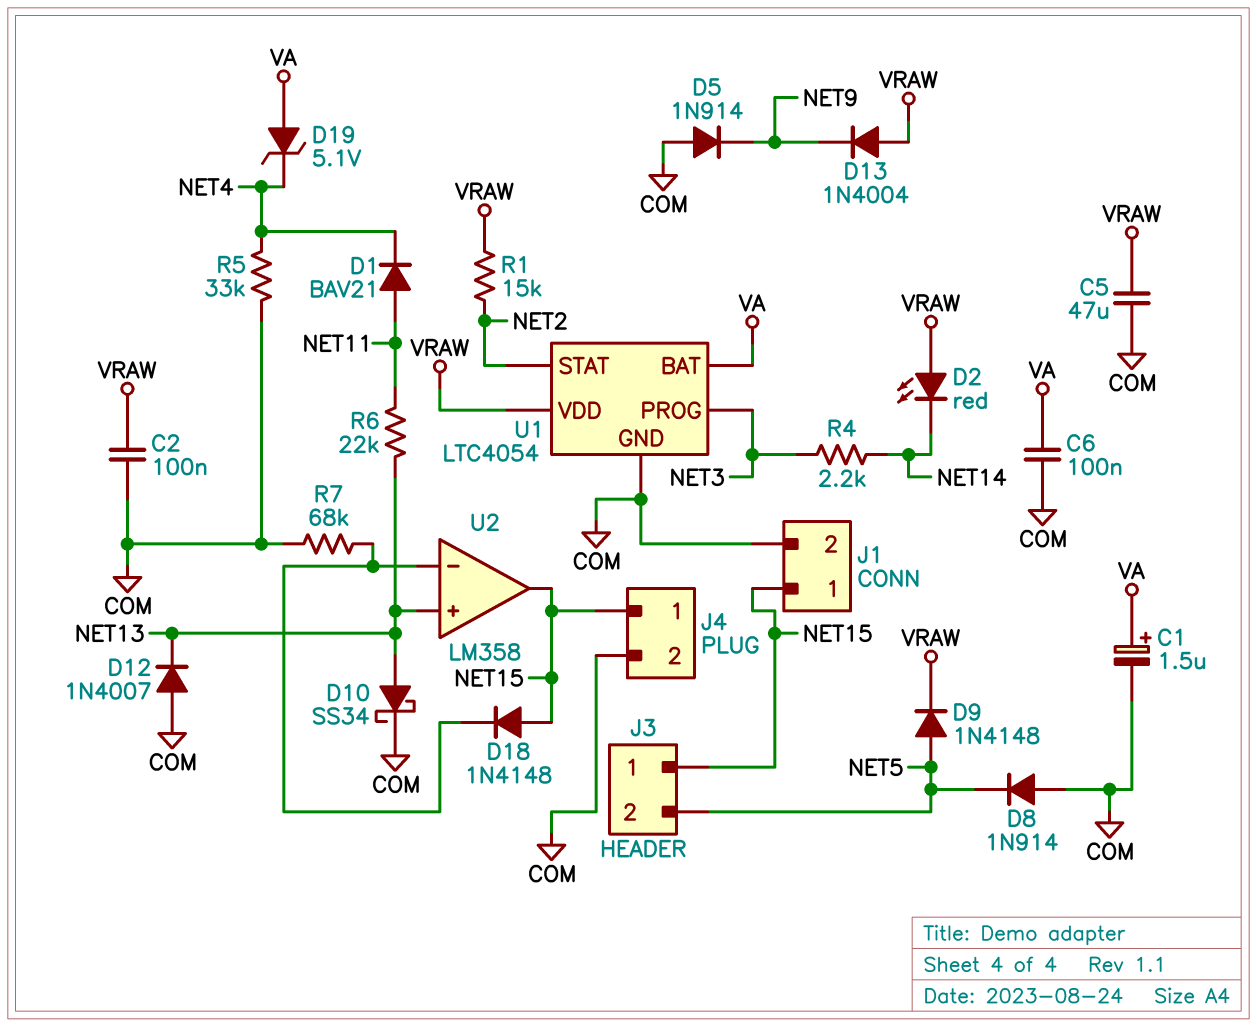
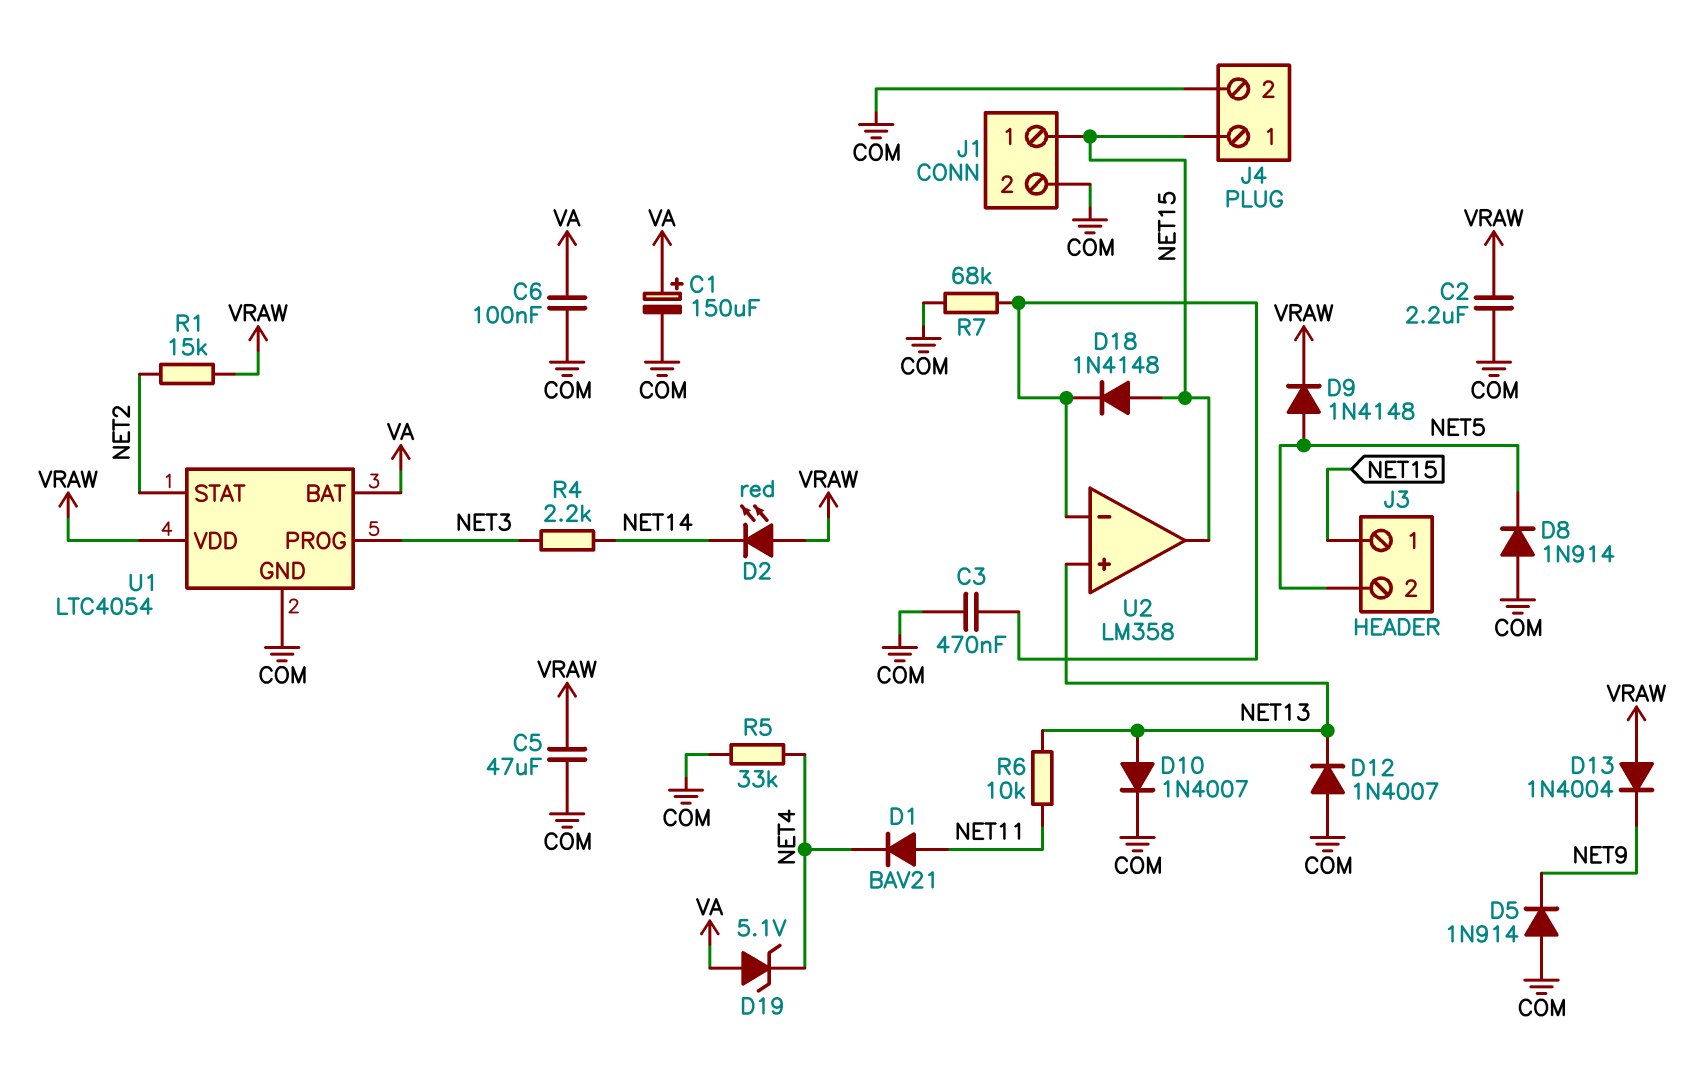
C1: 1.5uF (plus VA, minus COM) -> 150uF (plus VA, minus COM)
C2: 100nF (COM, VRAW) -> 2.2uF (COM, VRAW)
C3: none -> 470nF (COM, U2/in-)
D10: schottky SS34 (A NET13, K COM) -> diode 1N4007 (A NET13, K COM)
R6: 22k (NET11, NET13) -> 10k (NET11, NET13)

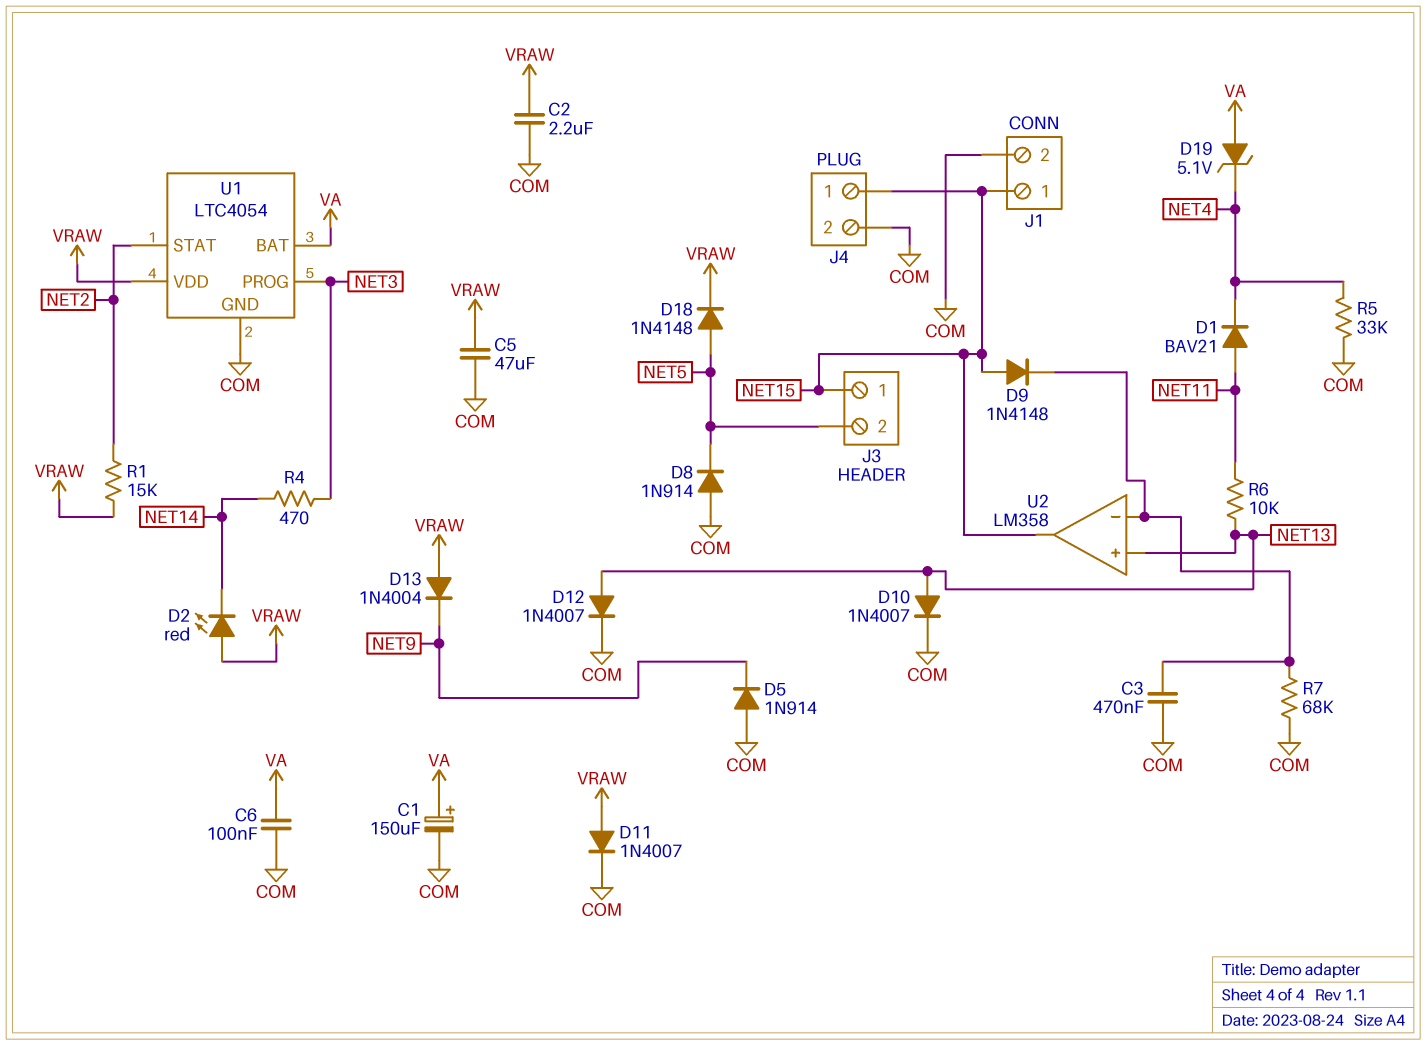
D9: diode 1N4148 (A NET5, K VRAW) -> diode 1N4148 (A NET15, K U2/in-)
D11: none -> diode 1N4007 (A VRAW, K COM)
D12: diode 1N4007 (A COM, K NET13) -> diode 1N4007 (A NET13, K COM)
D18: diode 1N4148 (A NET15, K U2/in-) -> diode 1N4148 (A NET5, K VRAW)
R4: 2.2k (NET3, NET14) -> 470 (NET3, NET14)

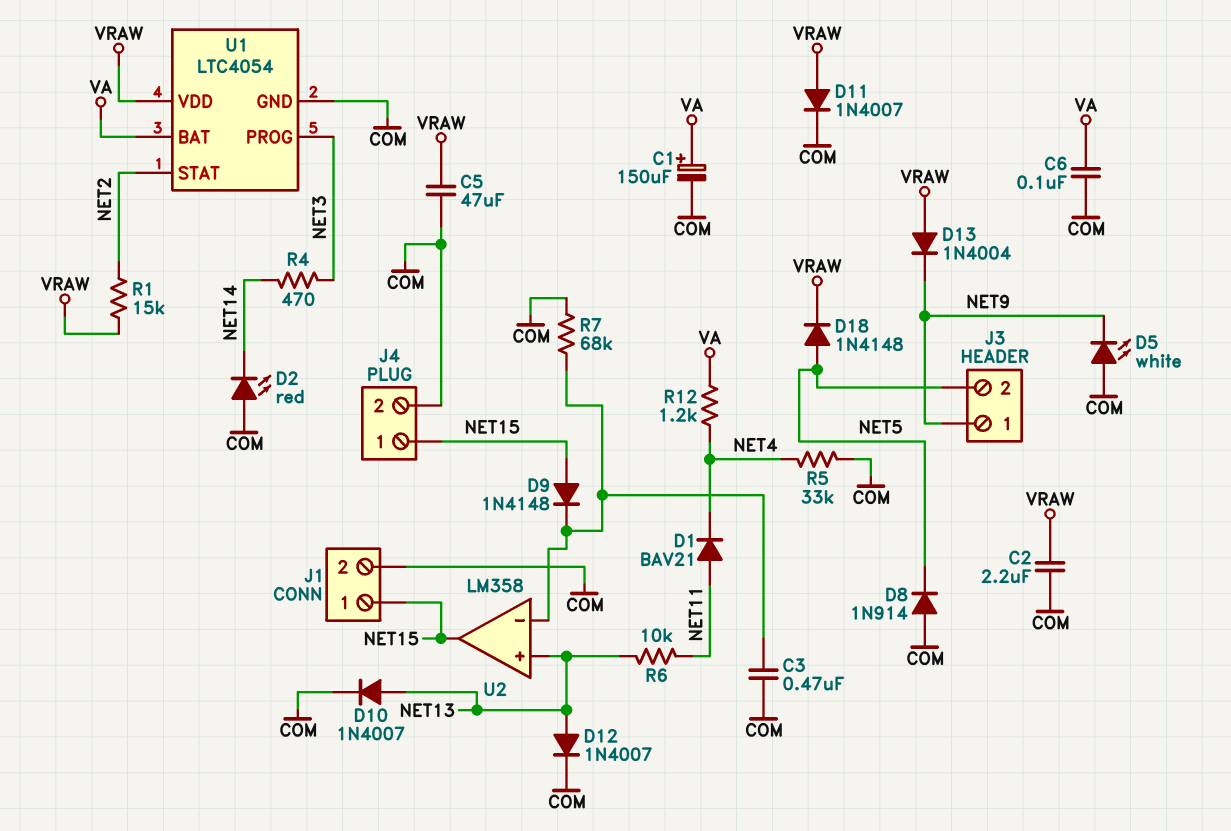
D2: LED red (A VRAW, K NET14) -> LED red (A COM, K NET14)
D5: diode 1N914 (A COM, K NET9) -> LED white (A COM, K NET9)
D19: zener 5.1V (A VA, K NET4) -> none
J3 pin 1: NET15 -> NET9
R12: none -> 1.2k (NET4, VA)

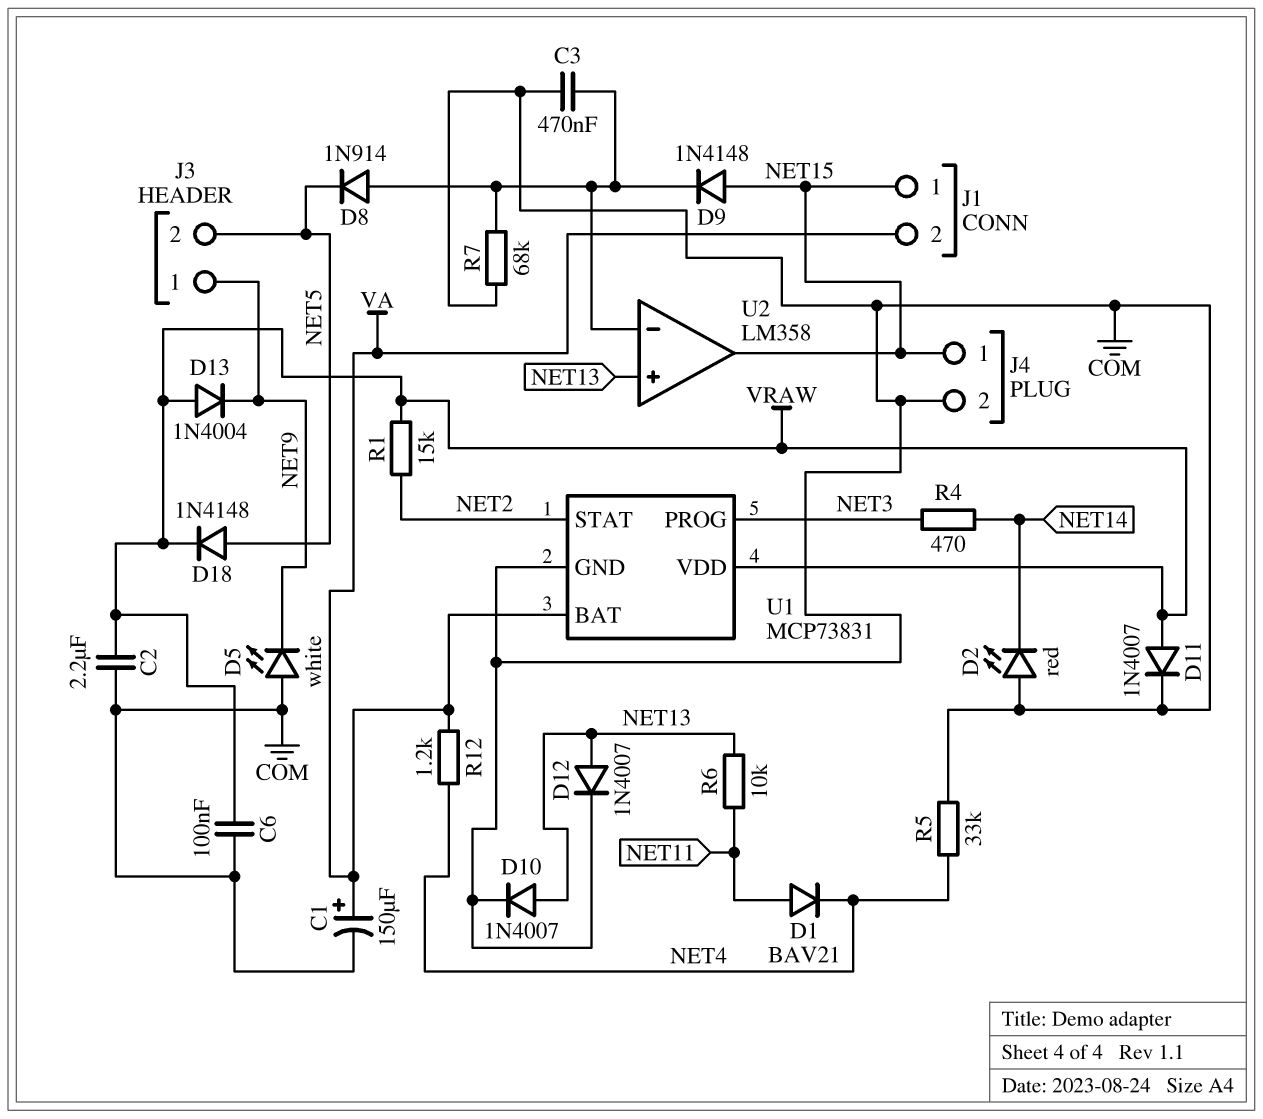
C5: 47uF (COM, VRAW) -> none
C6: 100nF (COM, VA) -> 100nF (COM, VRAW)
D8: diode 1N914 (A COM, K NET5) -> diode 1N914 (A U2/in-, K NET5)
J1 pin 2: COM -> VA
U1: LTC4054 -> MCP73831

